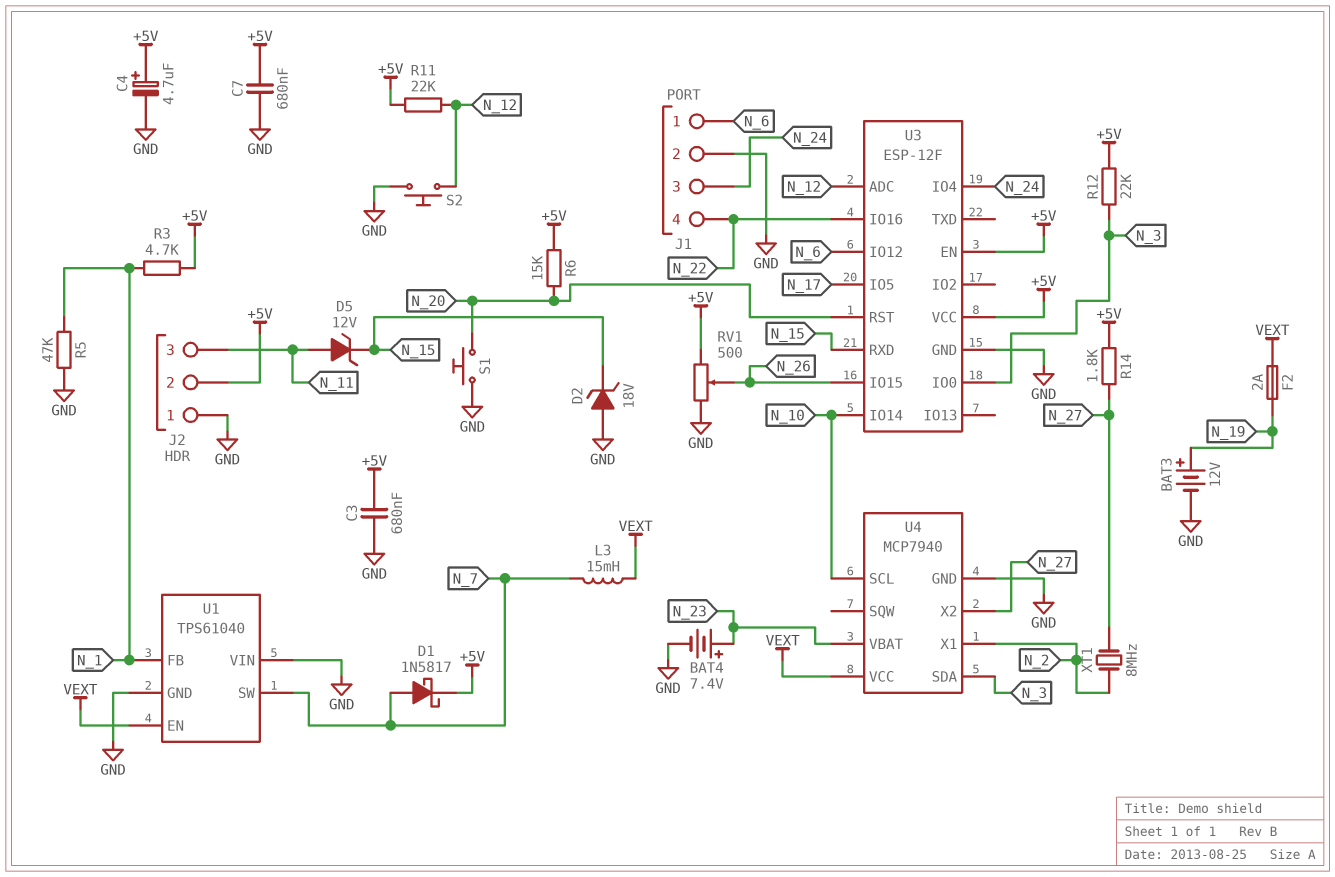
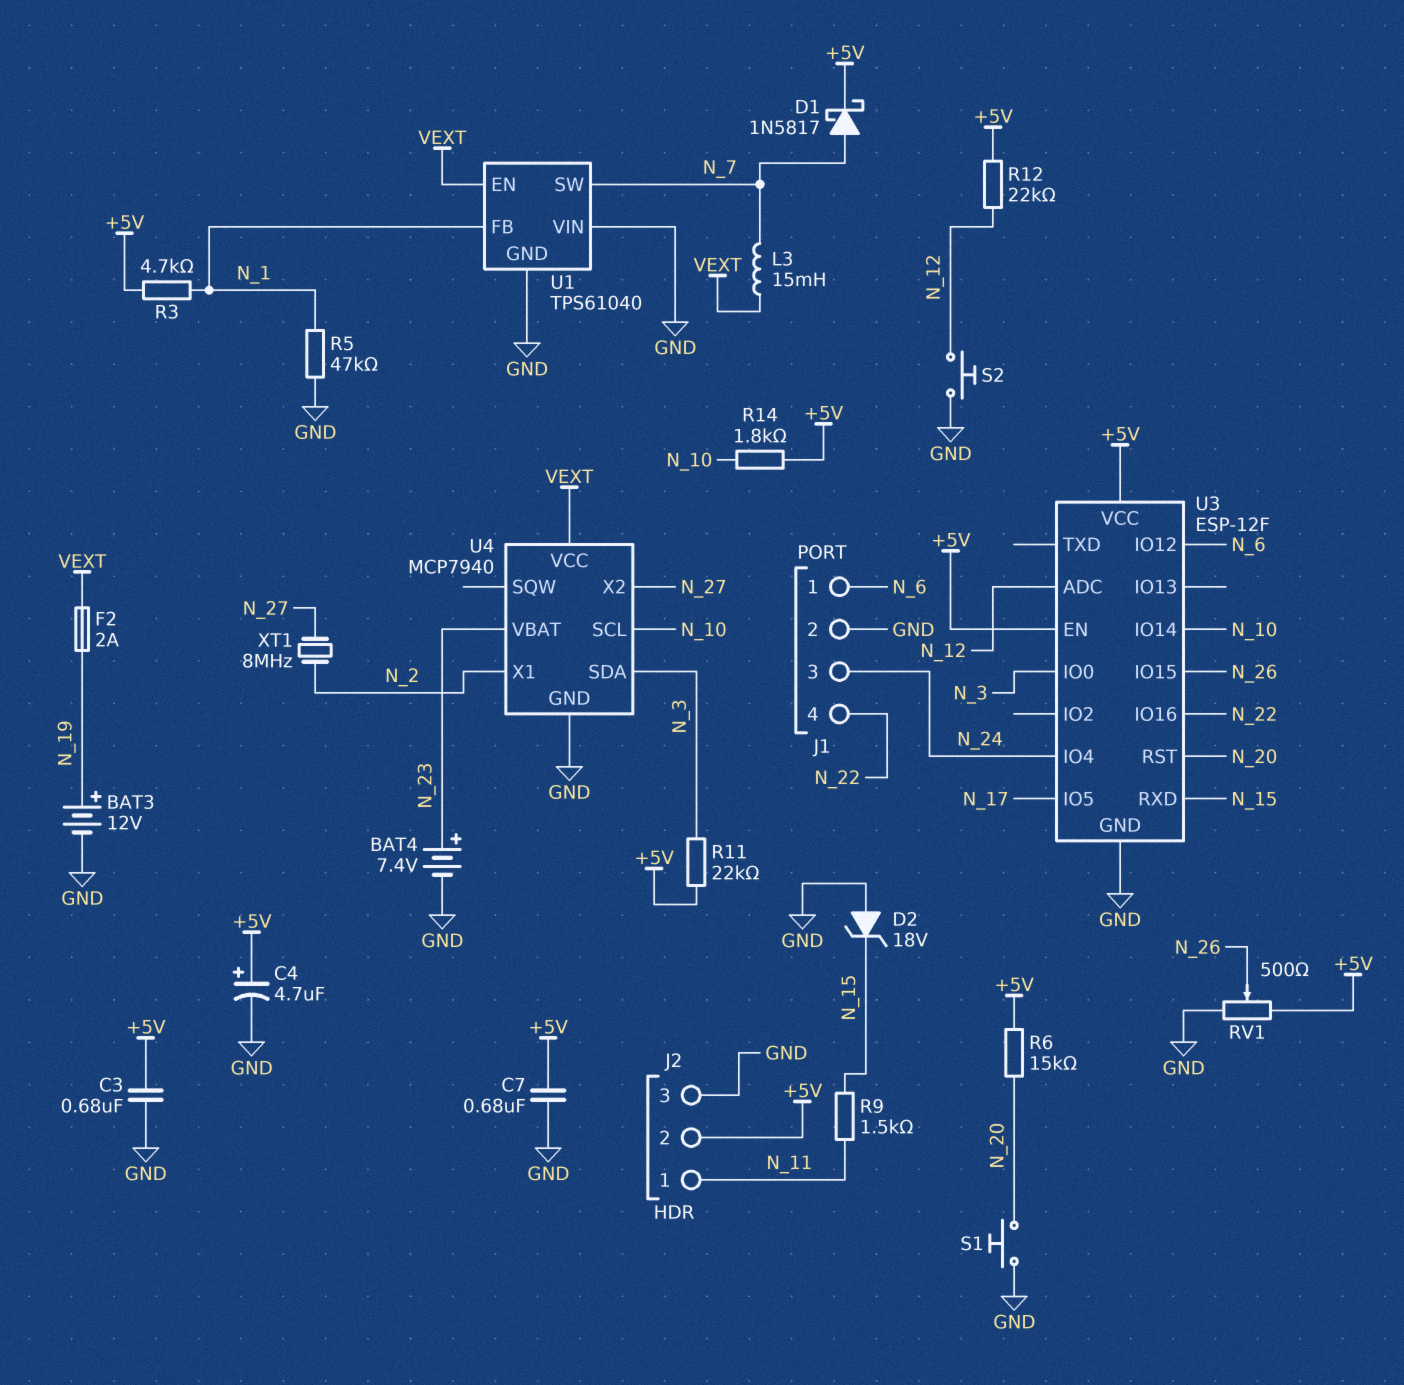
D5: zener 12V (A N_11, K N_15) -> none
J2 pin 1: GND -> N_11
J2 pin 3: N_11 -> GND
R9: none -> 1.5k (N_11, N_15)
R11: 22k (+5V, N_12) -> 22k (+5V, N_3)
R12: 22k (+5V, N_3) -> 22k (+5V, N_12)
R14: 1.8k (+5V, N_27) -> 1.8k (+5V, N_10)

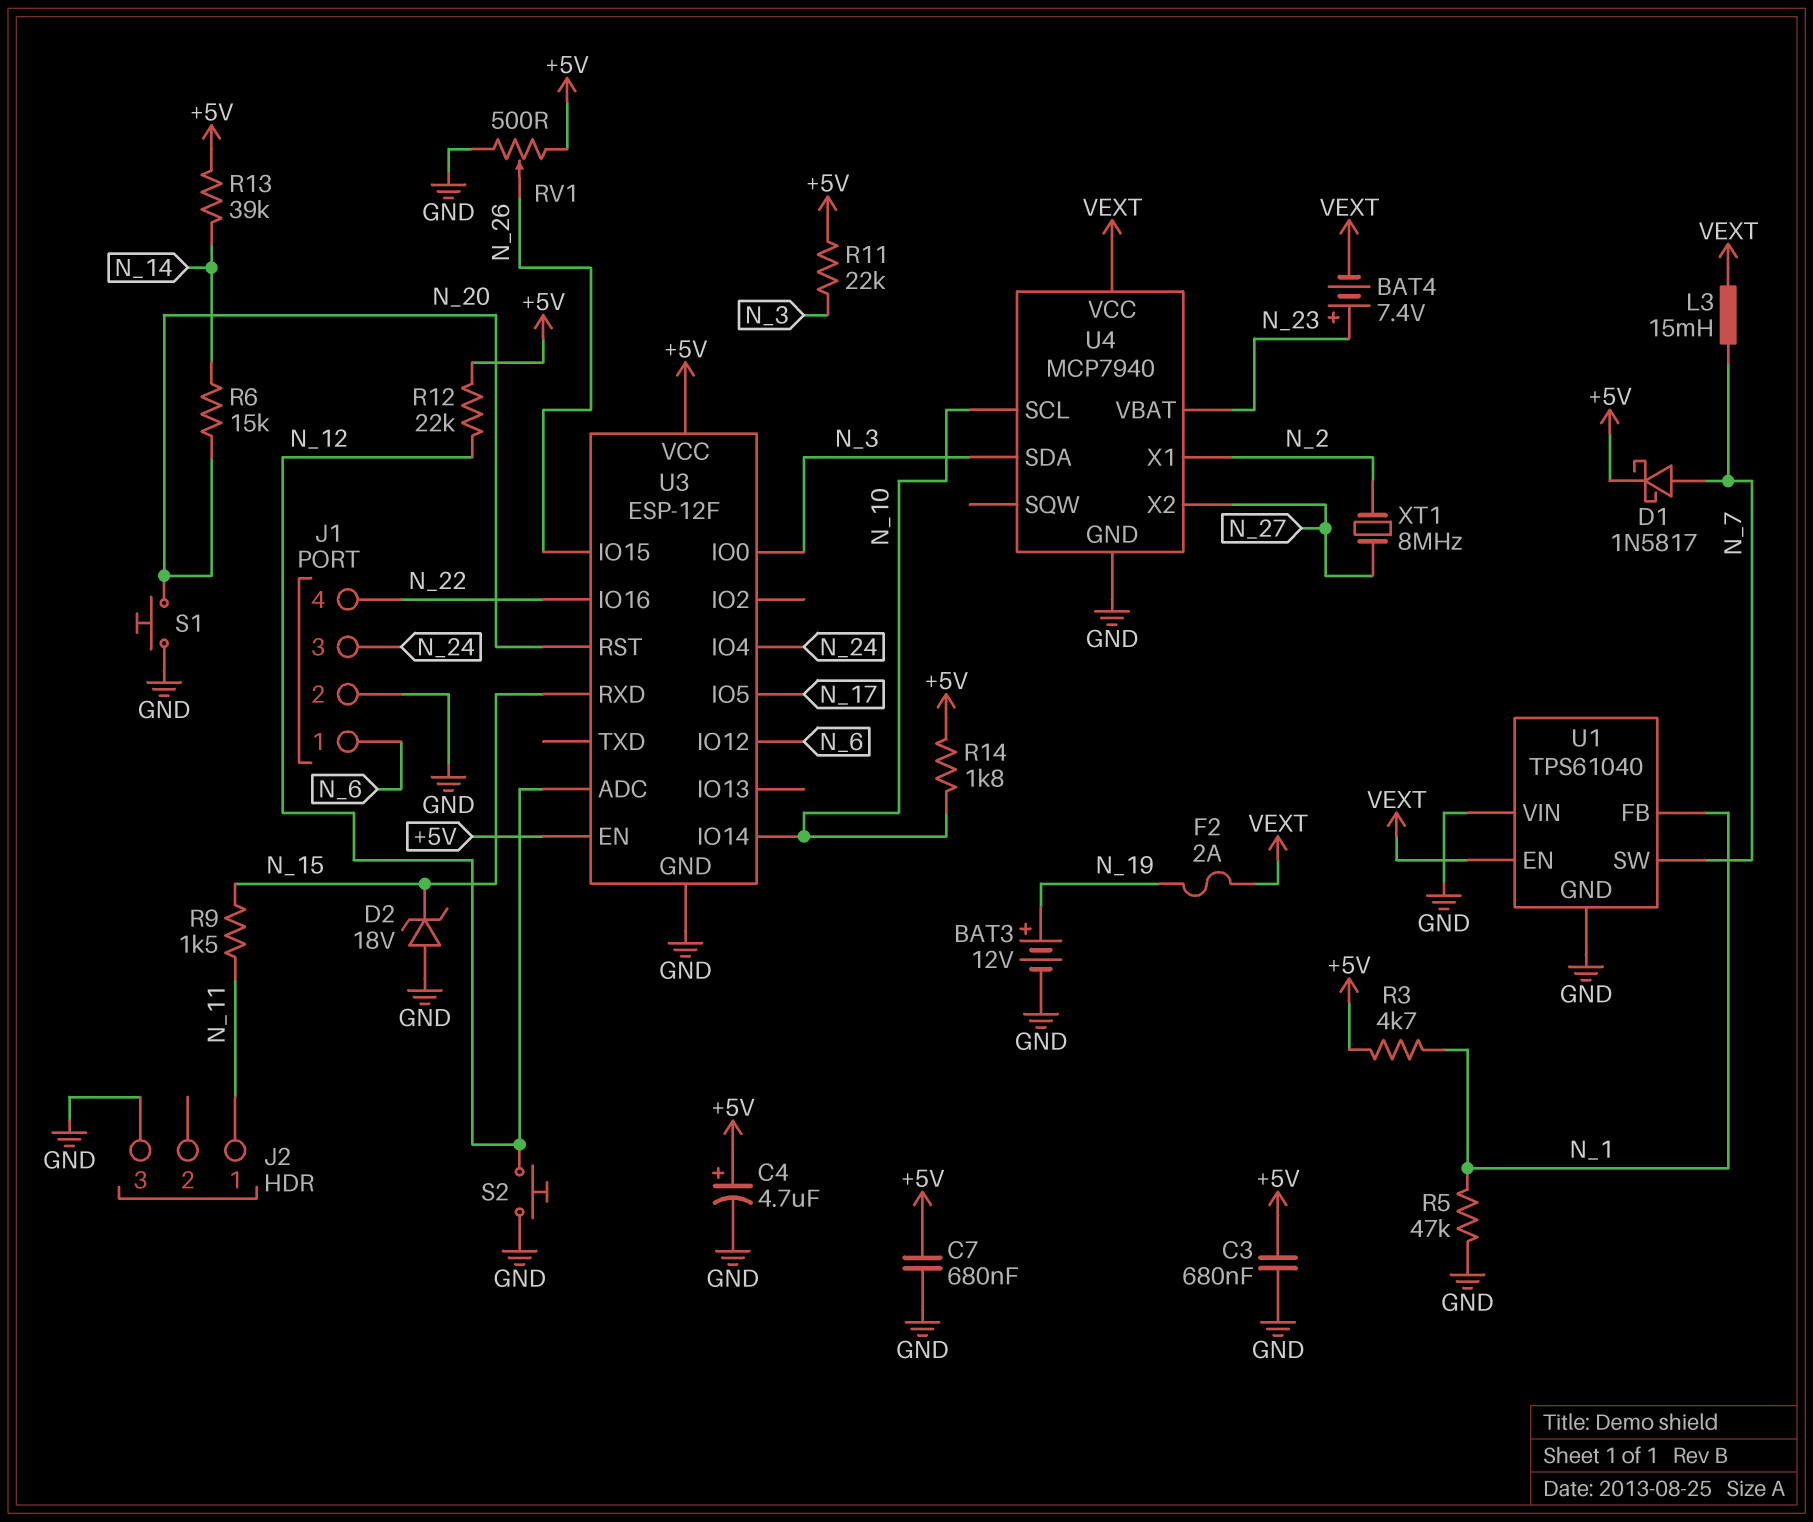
BAT4: 7.4V (plus N_23, minus GND) -> 7.4V (plus N_23, minus VEXT)
J2 pin 2: +5V -> none
R6: 15k (+5V, N_20) -> 15k (N_14, N_20)
R13: none -> 39k (+5V, N_14)

